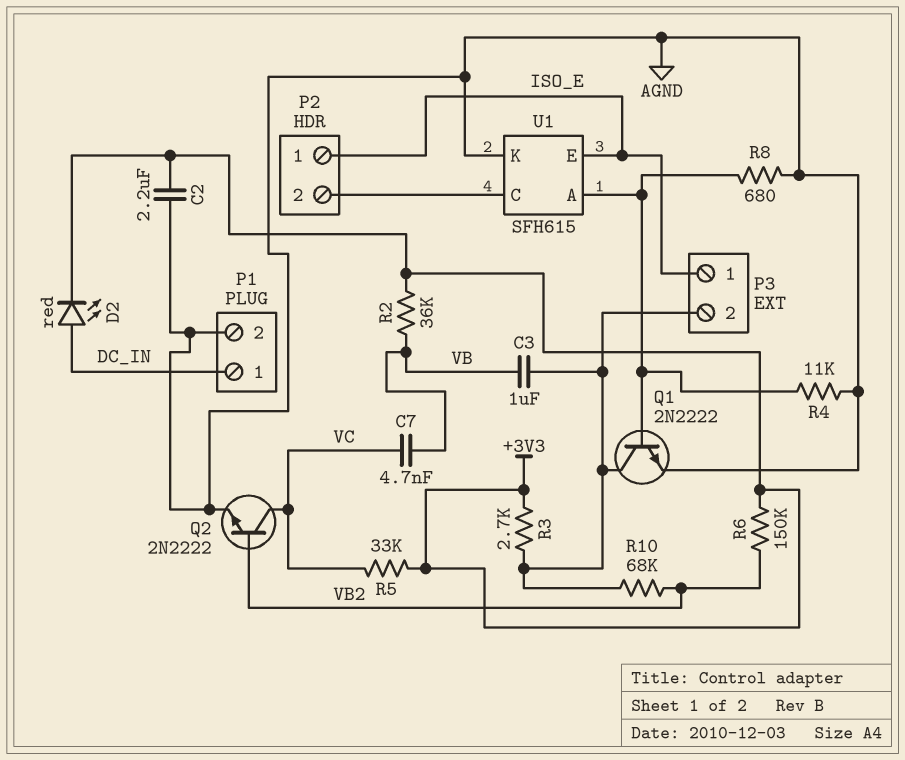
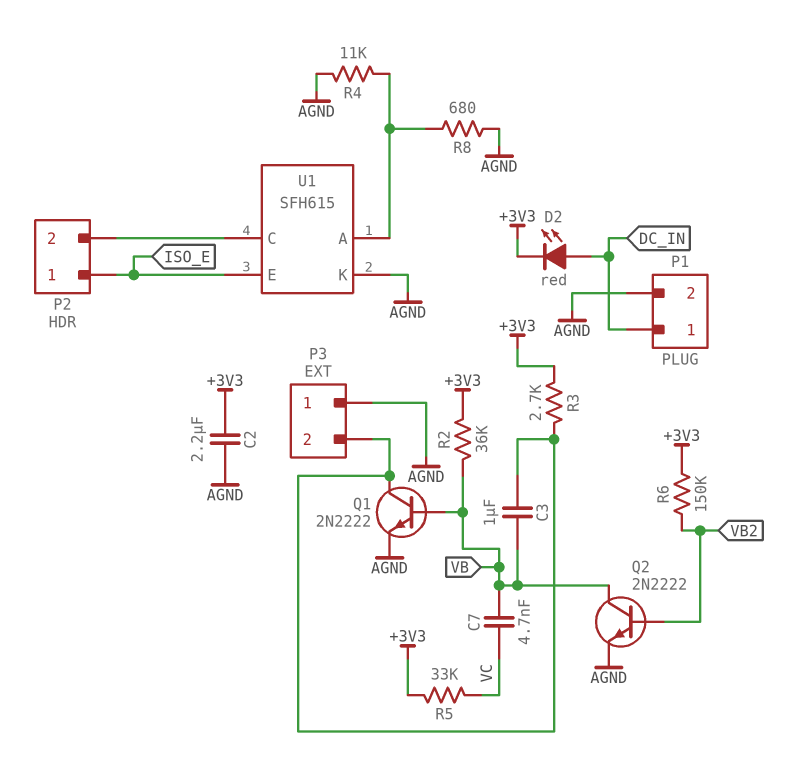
P3 pin 1: ISO_E -> AGND
Q1: NPN 2N2222 (B U1/A, C P3/2, E AGND) -> NPN 2N2222 (B VB, C P3/2, E AGND)
Q2: NPN 2N2222 (B VB2, C VC, E AGND) -> NPN 2N2222 (B VB2, C VB, E AGND)
R10: 68k (P3/2, VB2) -> none

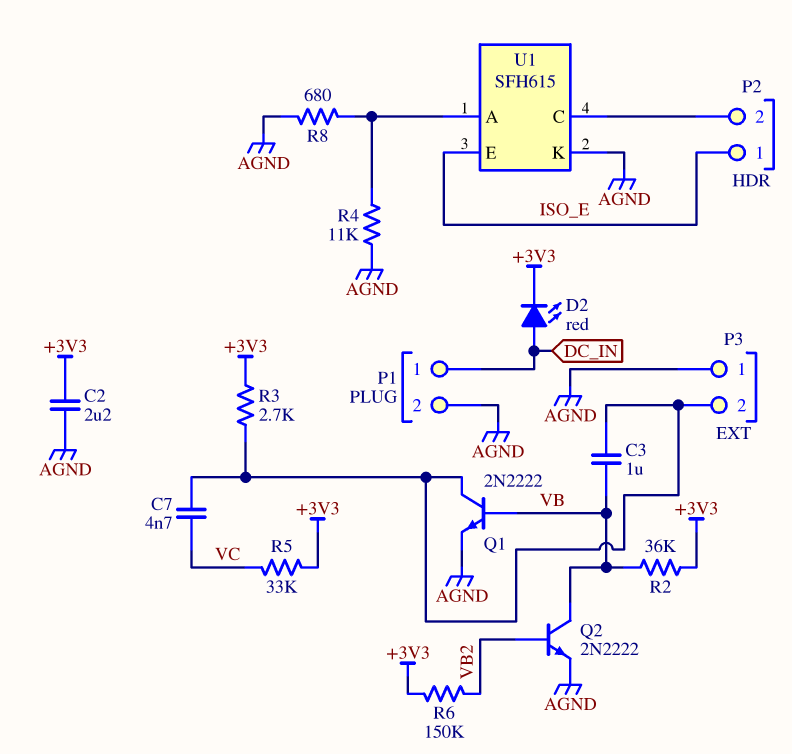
C7: 4.7nF (VB, VC) -> 4.7nF (P3/2, VC)

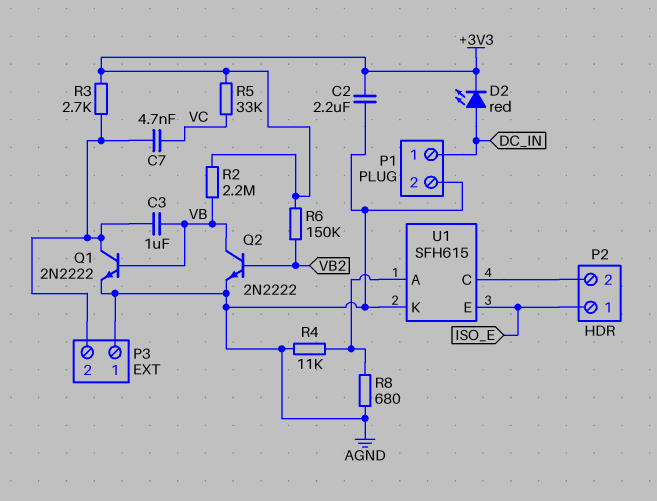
R2: 36k (+3V3, VB) -> 2.2M (+3V3, VB)

